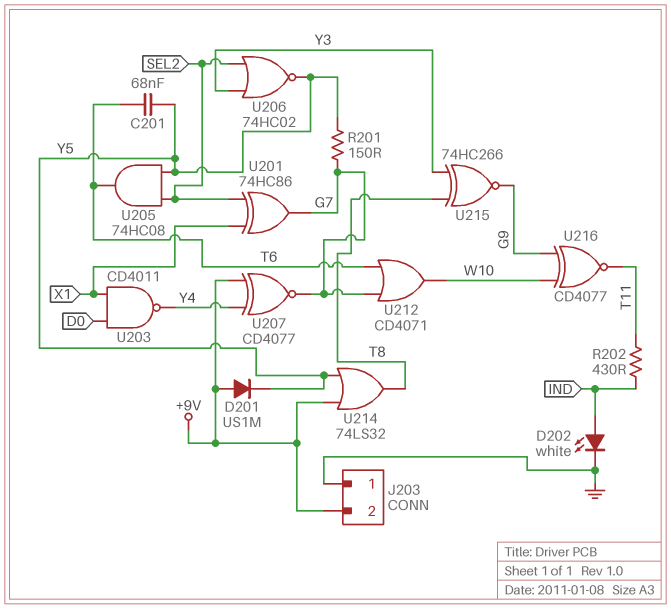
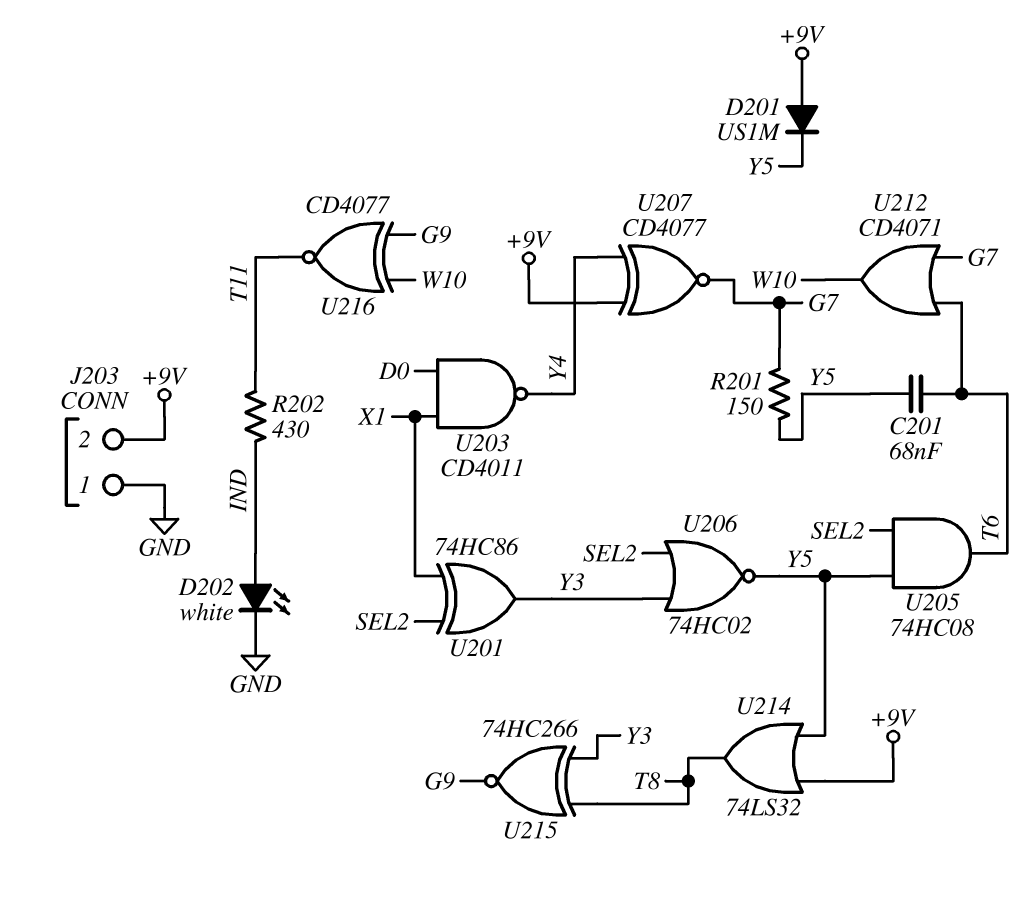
U201: XOR 74HC86 (in SEL2, in X1, out G7) -> XOR 74HC86 (in SEL2, in X1, out Y3)

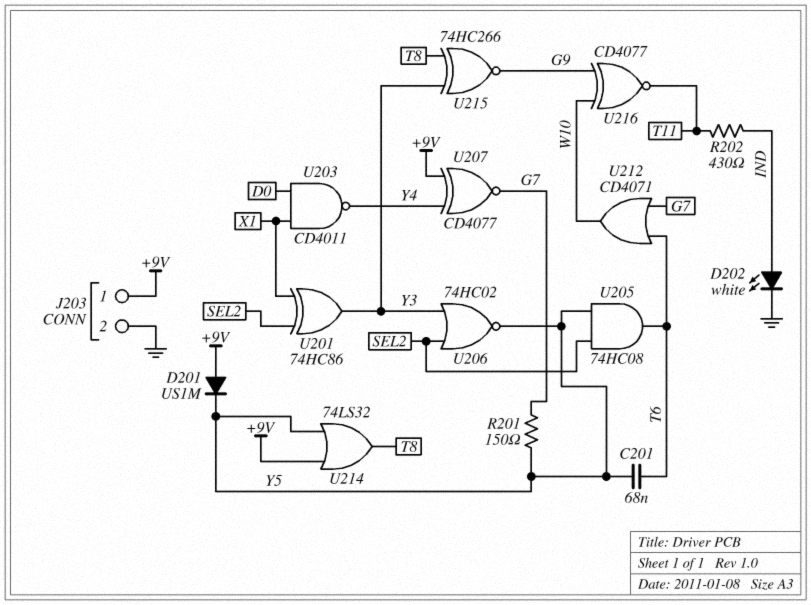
J203 pin 1: GND -> +9V
J203 pin 2: +9V -> GND

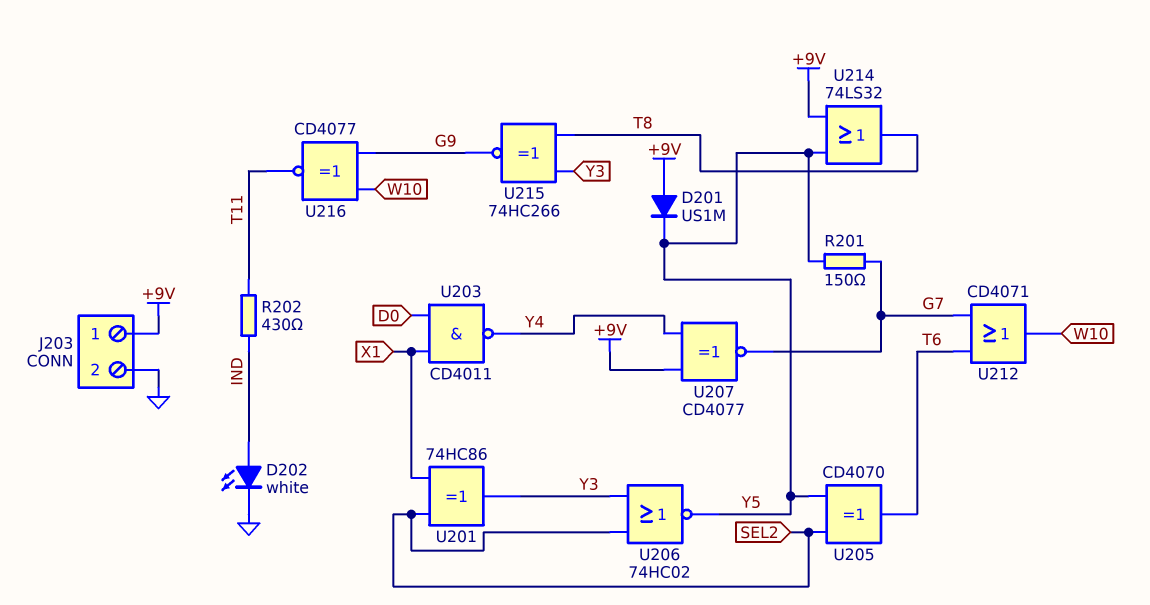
C201: 68nF (T6, Y5) -> none
U205: AND 74HC08 (in SEL2, in Y5, out T6) -> XOR CD4070 (in SEL2, in Y5, out T6)

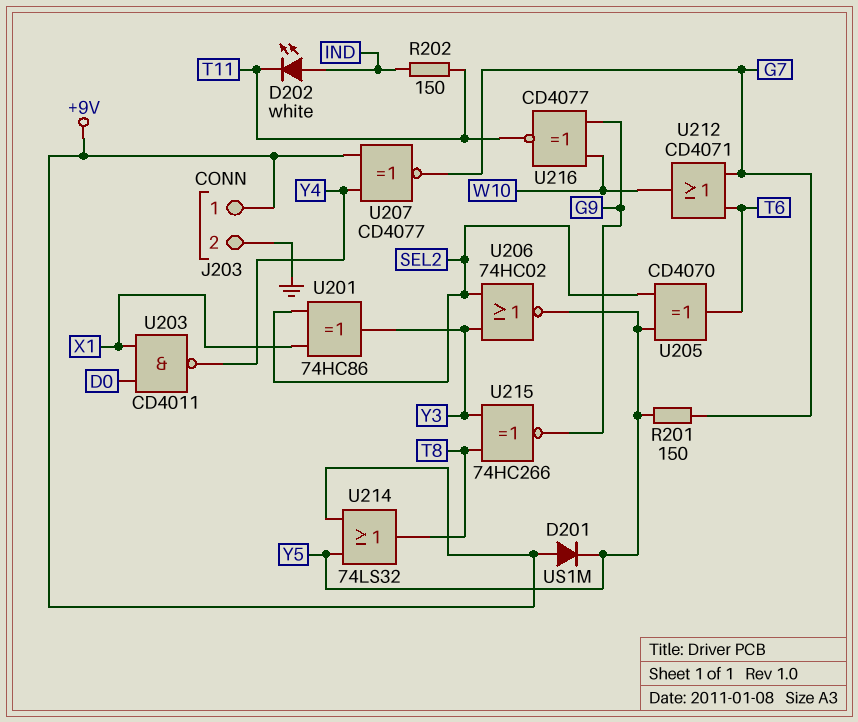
D202: LED white (A IND, K GND) -> LED white (A IND, K T11)
R202: 430 (IND, T11) -> 150 (IND, T11)

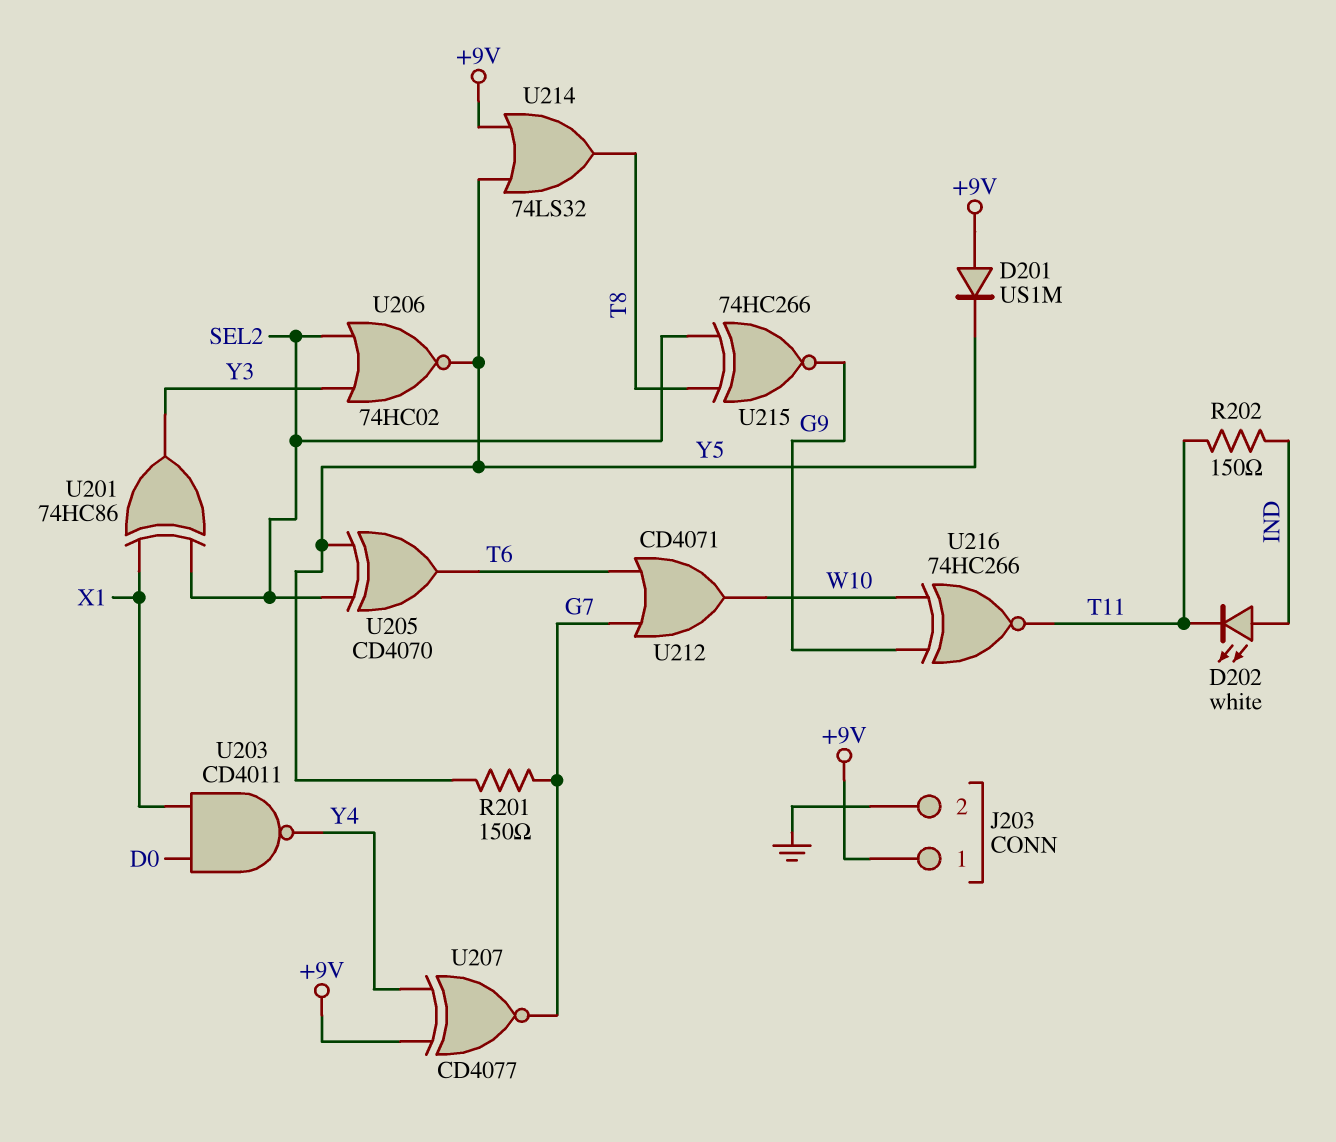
U215: XNOR 74HC266 (in T8, in Y3, out G9) -> XNOR 74HC266 (in SEL2, in T8, out G9)
U216: XNOR CD4077 (in G9, in W10, out T11) -> XNOR 74HC266 (in G9, in W10, out T11)

